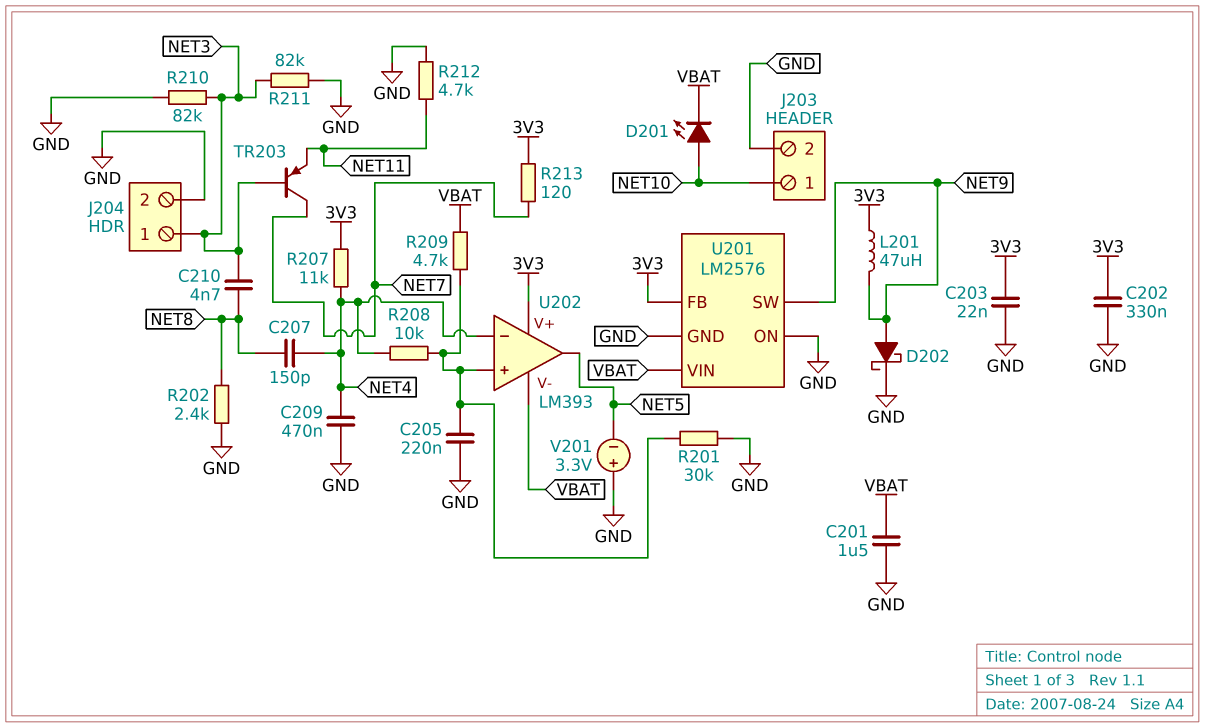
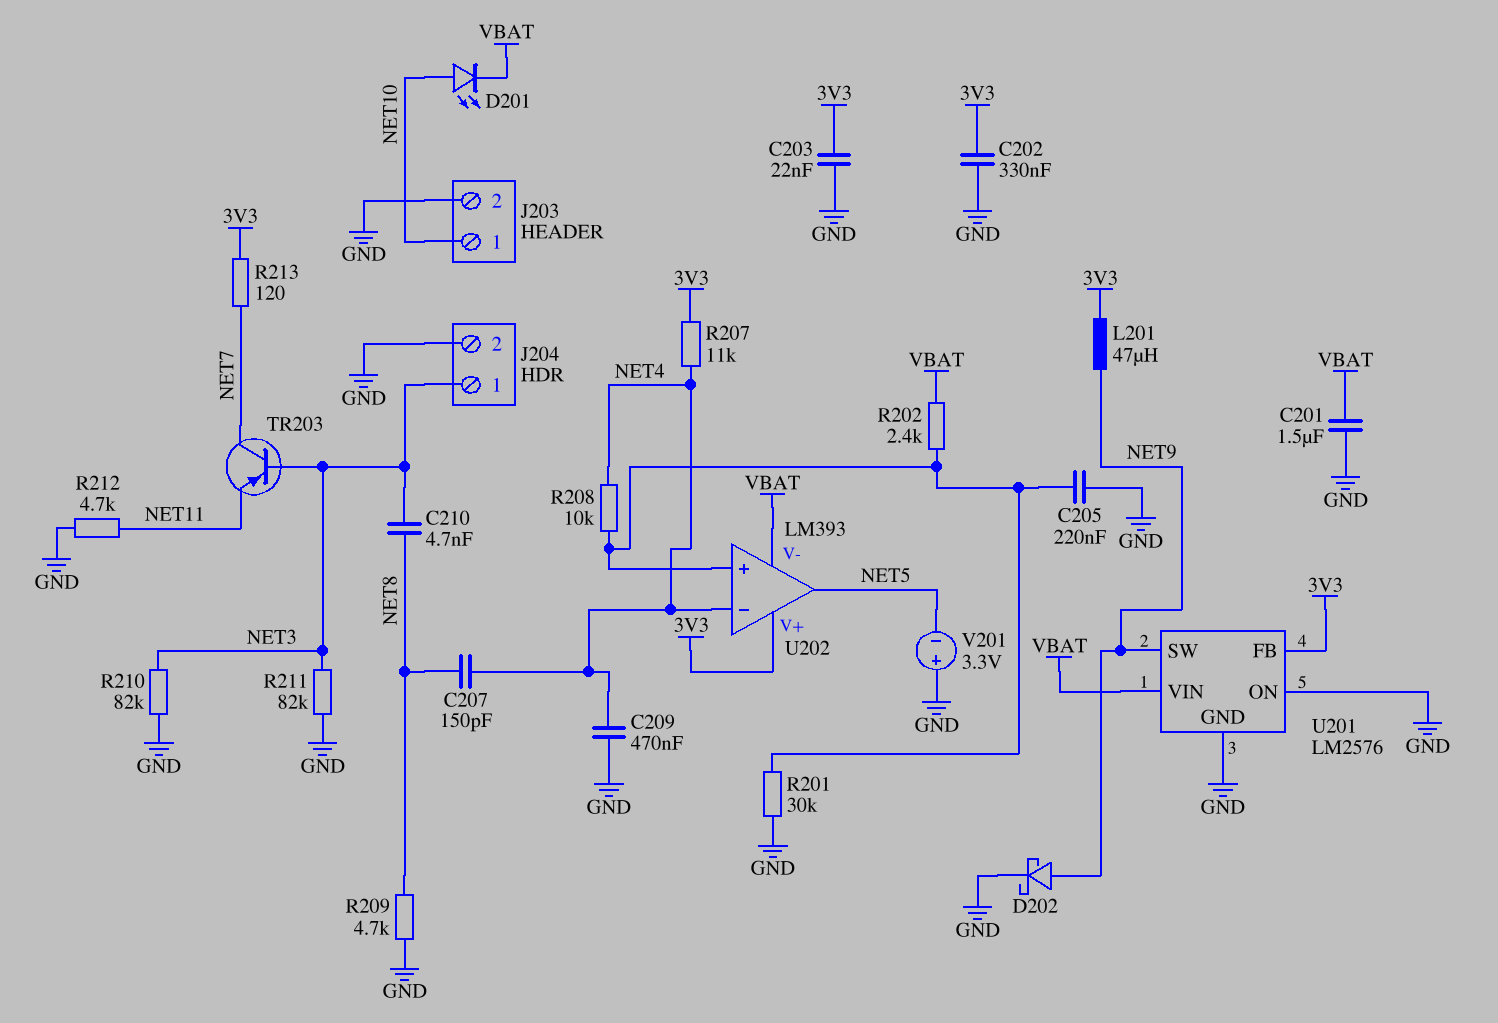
R202: 2.4k (GND, NET8) -> 2.4k (U202/in+, VBAT)
R209: 4.7k (U202/in+, VBAT) -> 4.7k (GND, NET8)

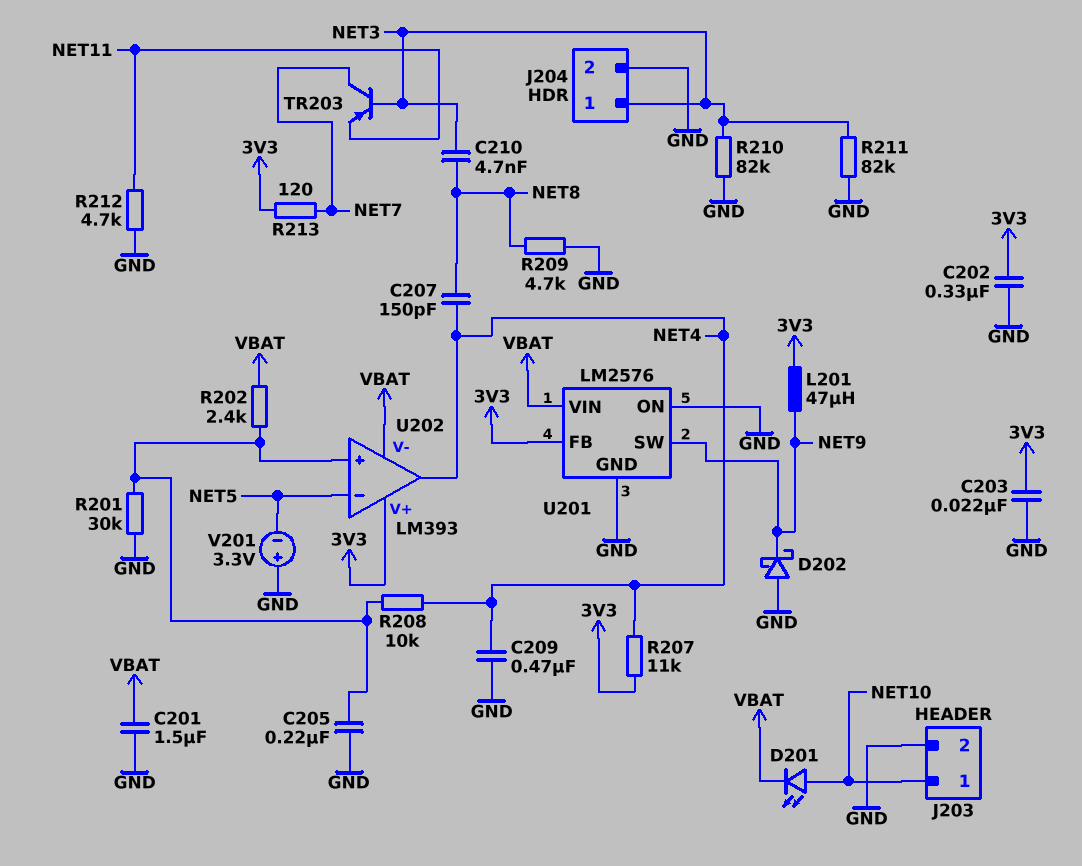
D202: schottky (A NET9, K GND) -> schottky (A GND, K NET9)
U202 pin in-: NET4 -> NET5
U202 pin out: NET5 -> NET4

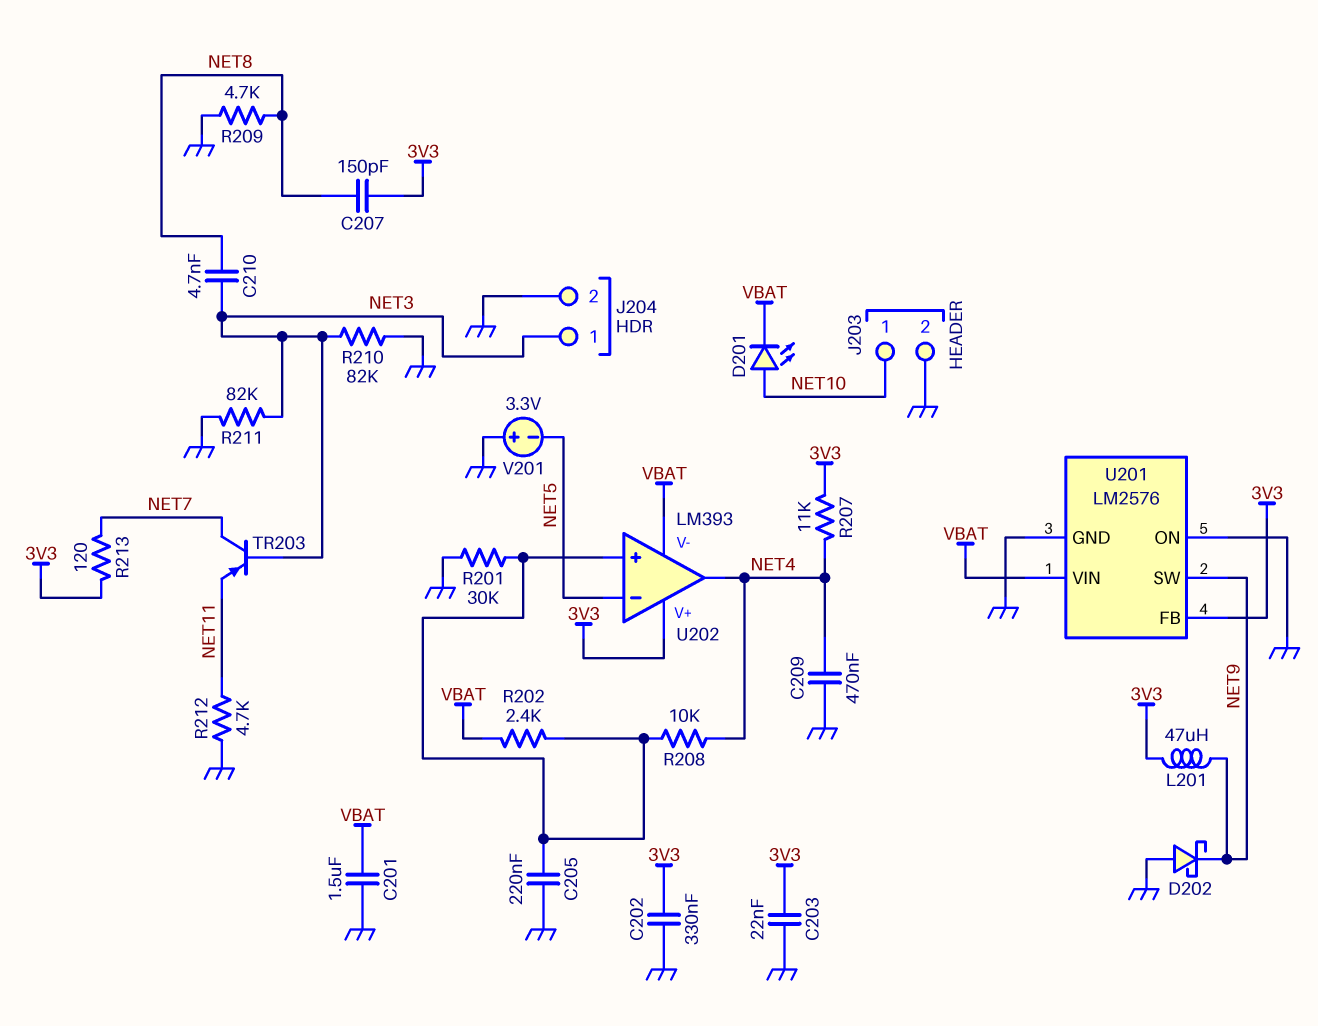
C207: 150pF (NET4, NET8) -> 150pF (3V3, NET8)

